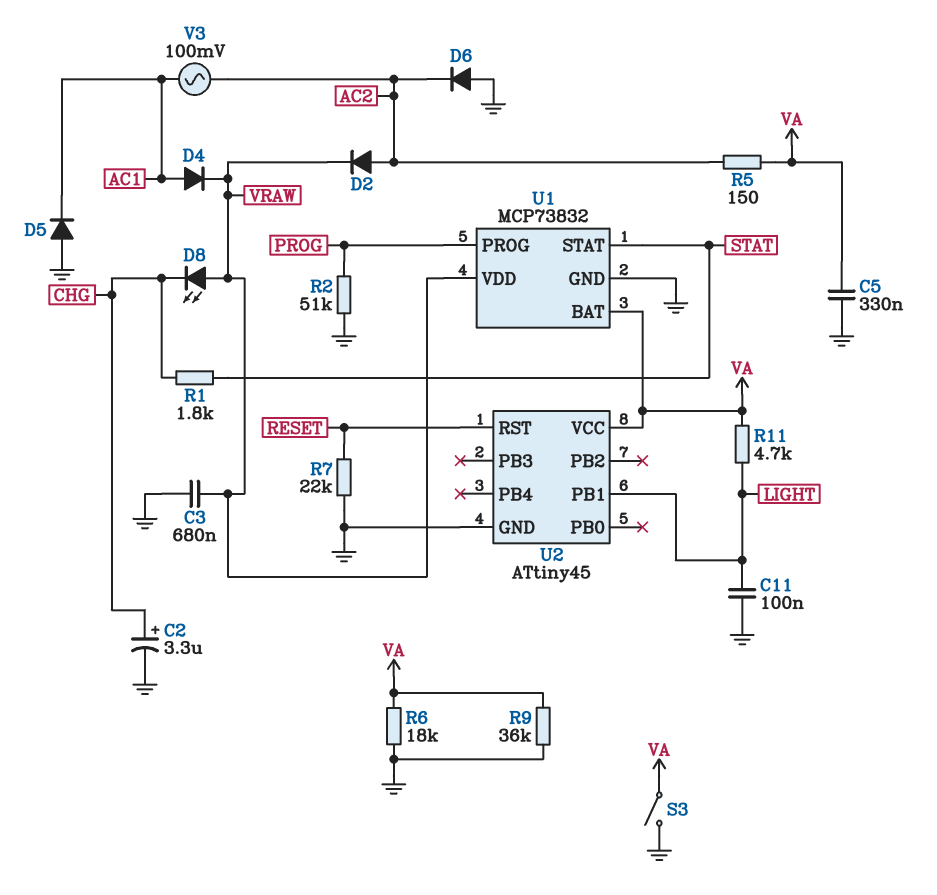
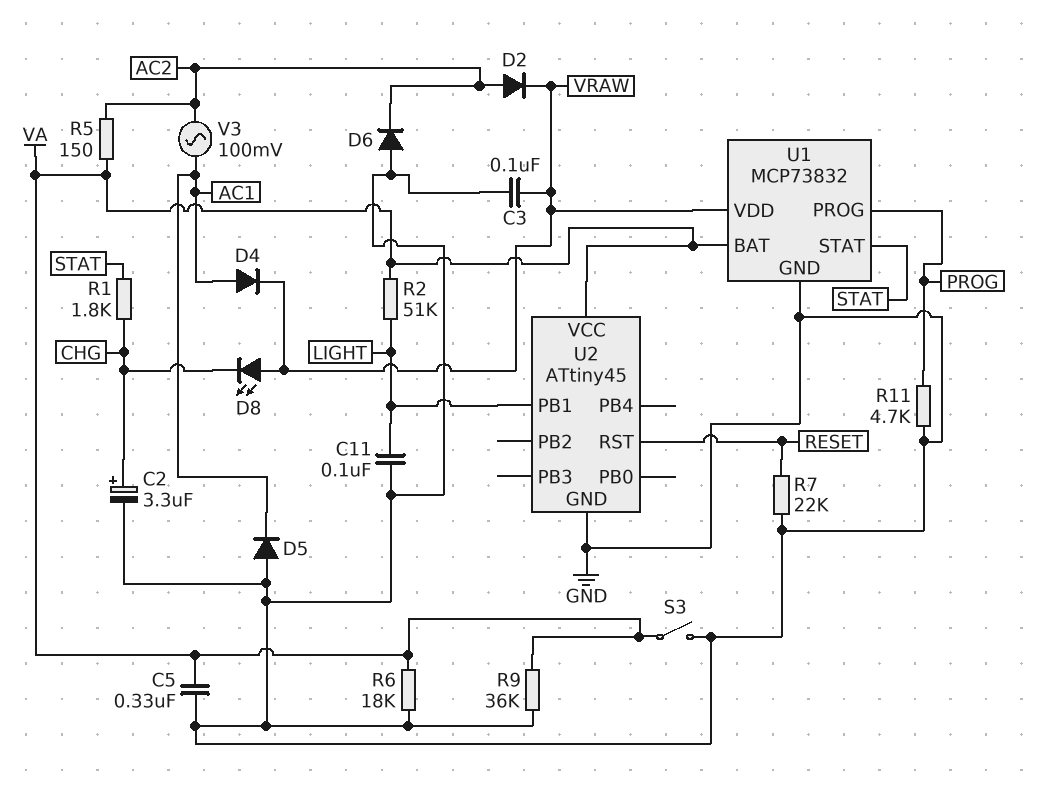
C3: 680nF (GND, VRAW) -> 100nF (GND, VRAW)
R2: 51k (GND, PROG) -> 51k (LIGHT, VA)
R11: 4.7k (LIGHT, VA) -> 4.7k (GND, PROG)

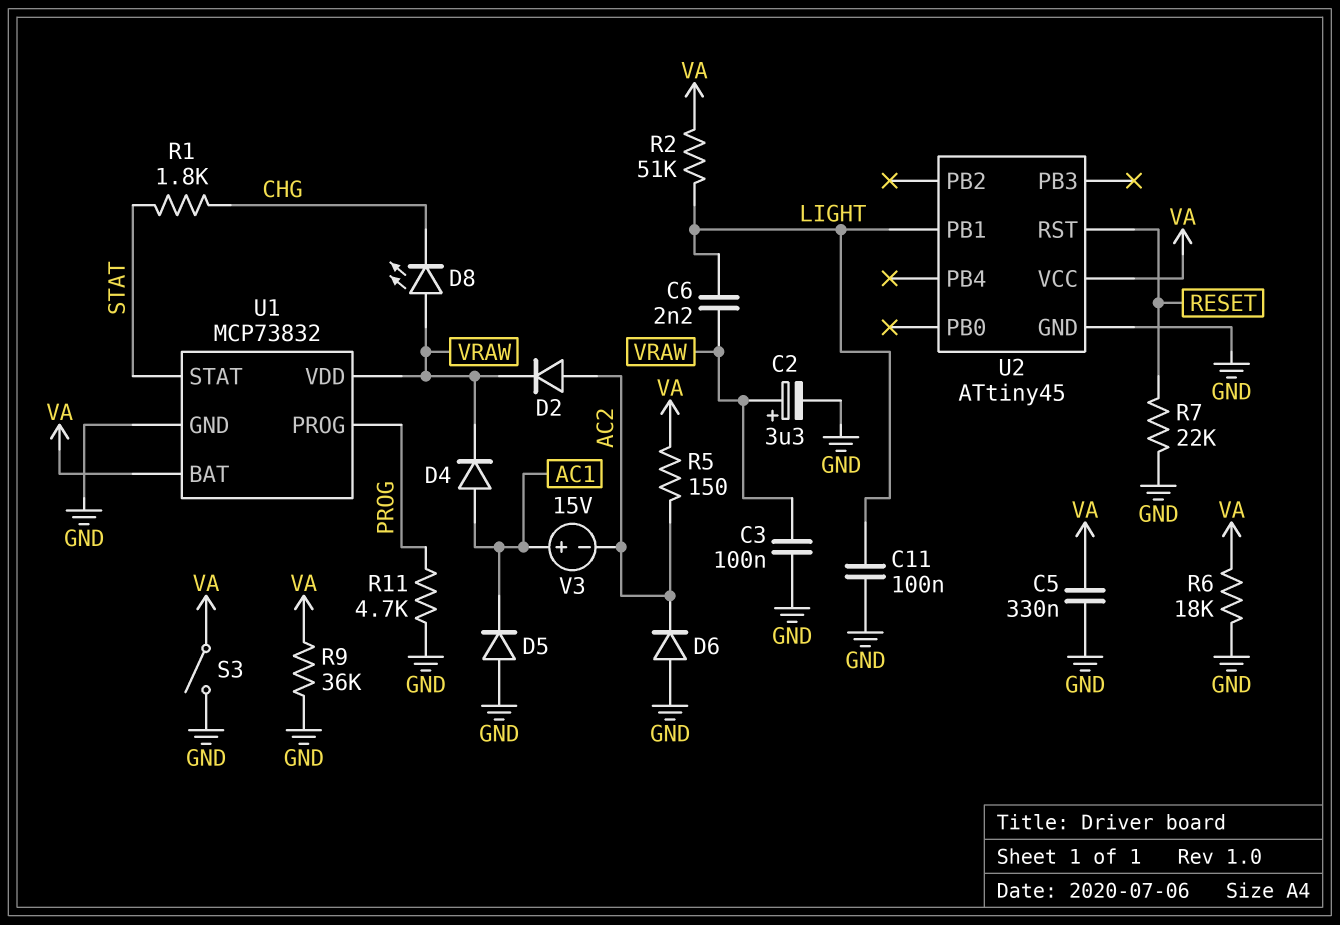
C2: 3.3uF (plus CHG, minus GND) -> 3.3uF (plus VRAW, minus GND)
C6: none -> 2.2nF (LIGHT, VRAW)
V3: AC 100mV (AC1, AC2) -> 15V (plus AC1, minus AC2)

